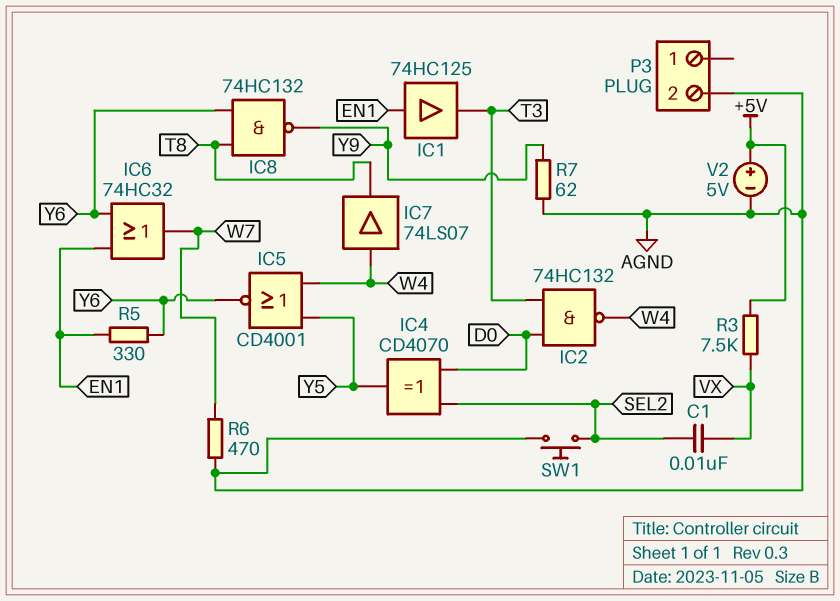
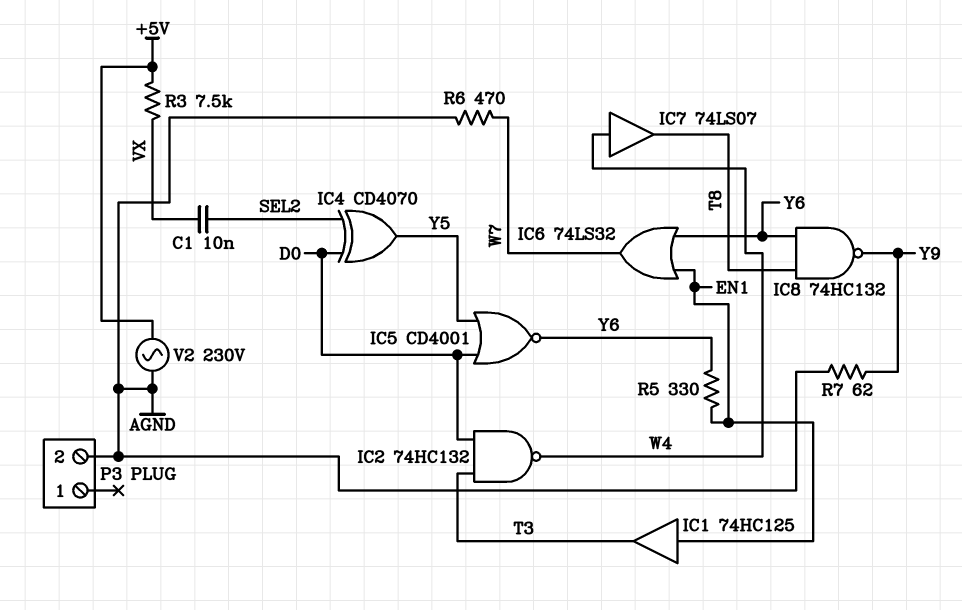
IC5: NOR CD4001 (in W4, in Y5, out Y6) -> NOR CD4001 (in D0, in Y5, out Y6)
IC6: OR 74HC32 (in EN1, in Y6, out W7) -> OR 74LS32 (in EN1, in Y6, out W7)
SW1: button (AGND, SEL2) -> none
V2: 5V (plus +5V, minus AGND) -> AC 230V (+5V, AGND)

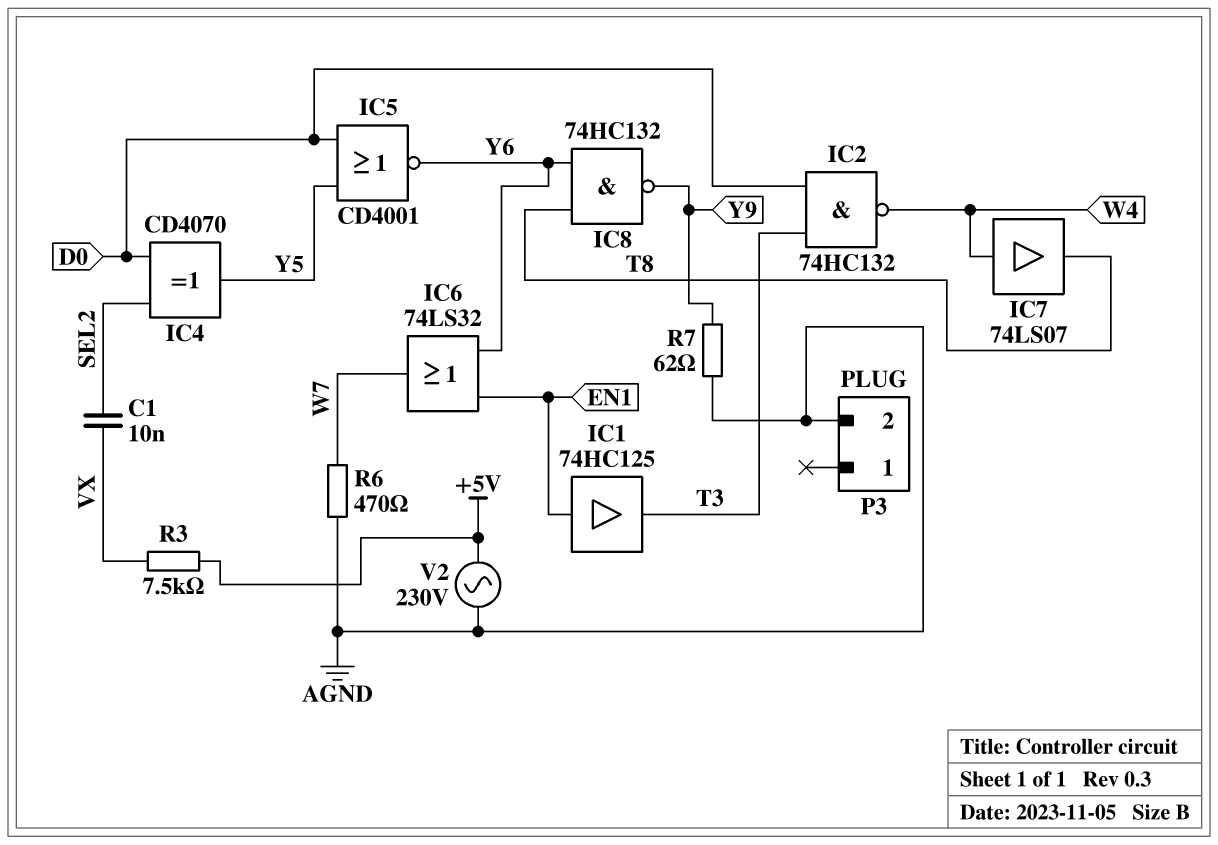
R5: 330 (EN1, Y6) -> none

